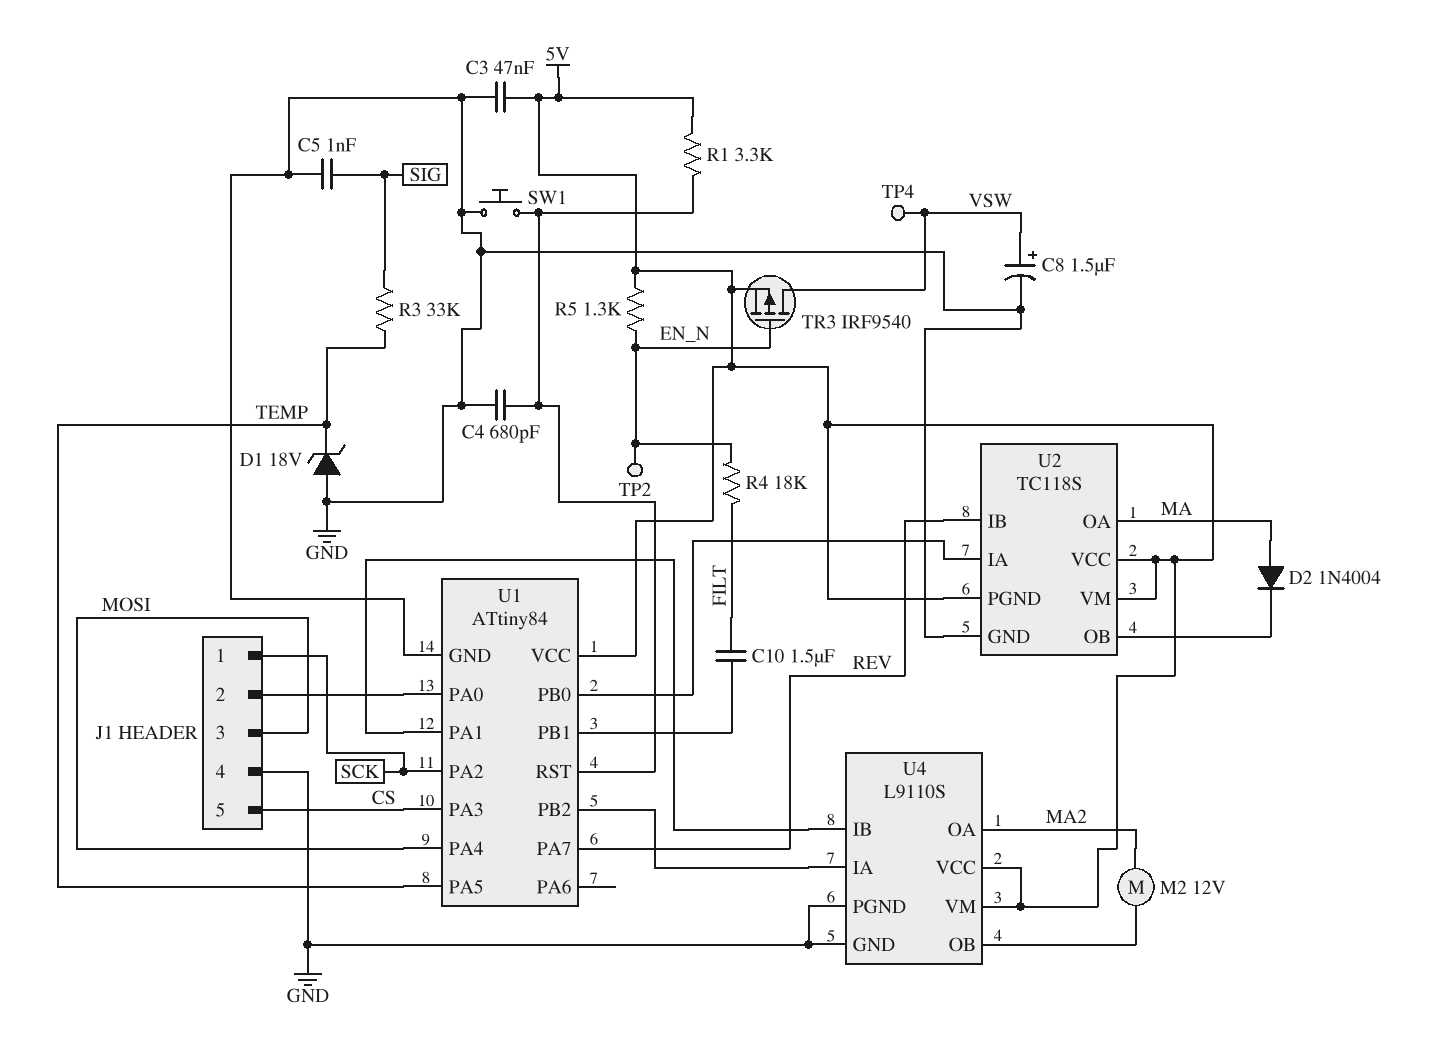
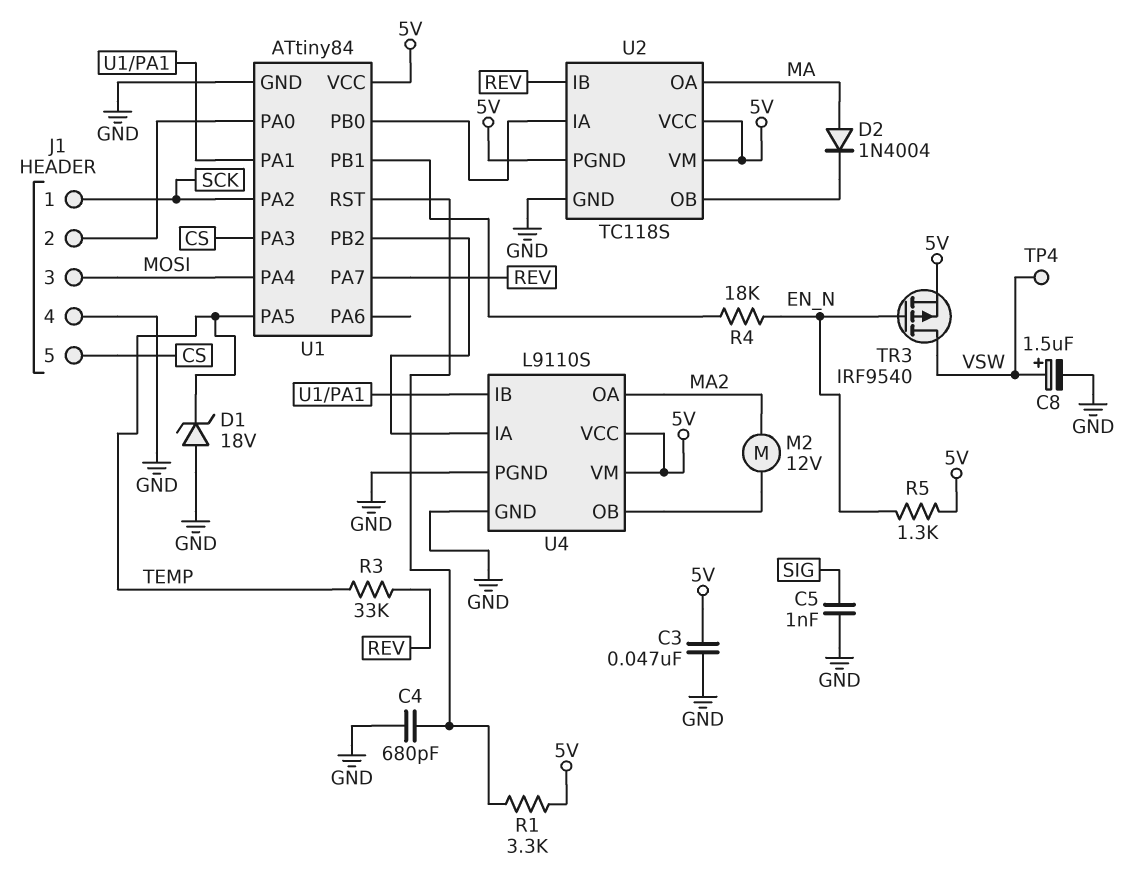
C10: 1.5uF (FILT, U1/PB1) -> none
R3: 33k (SIG, TEMP) -> 33k (REV, TEMP)
R4: 18k (EN_N, FILT) -> 18k (EN_N, U1/PB1)
SW1: button (GND, U1/RST) -> none
TP2: test point (EN_N) -> none

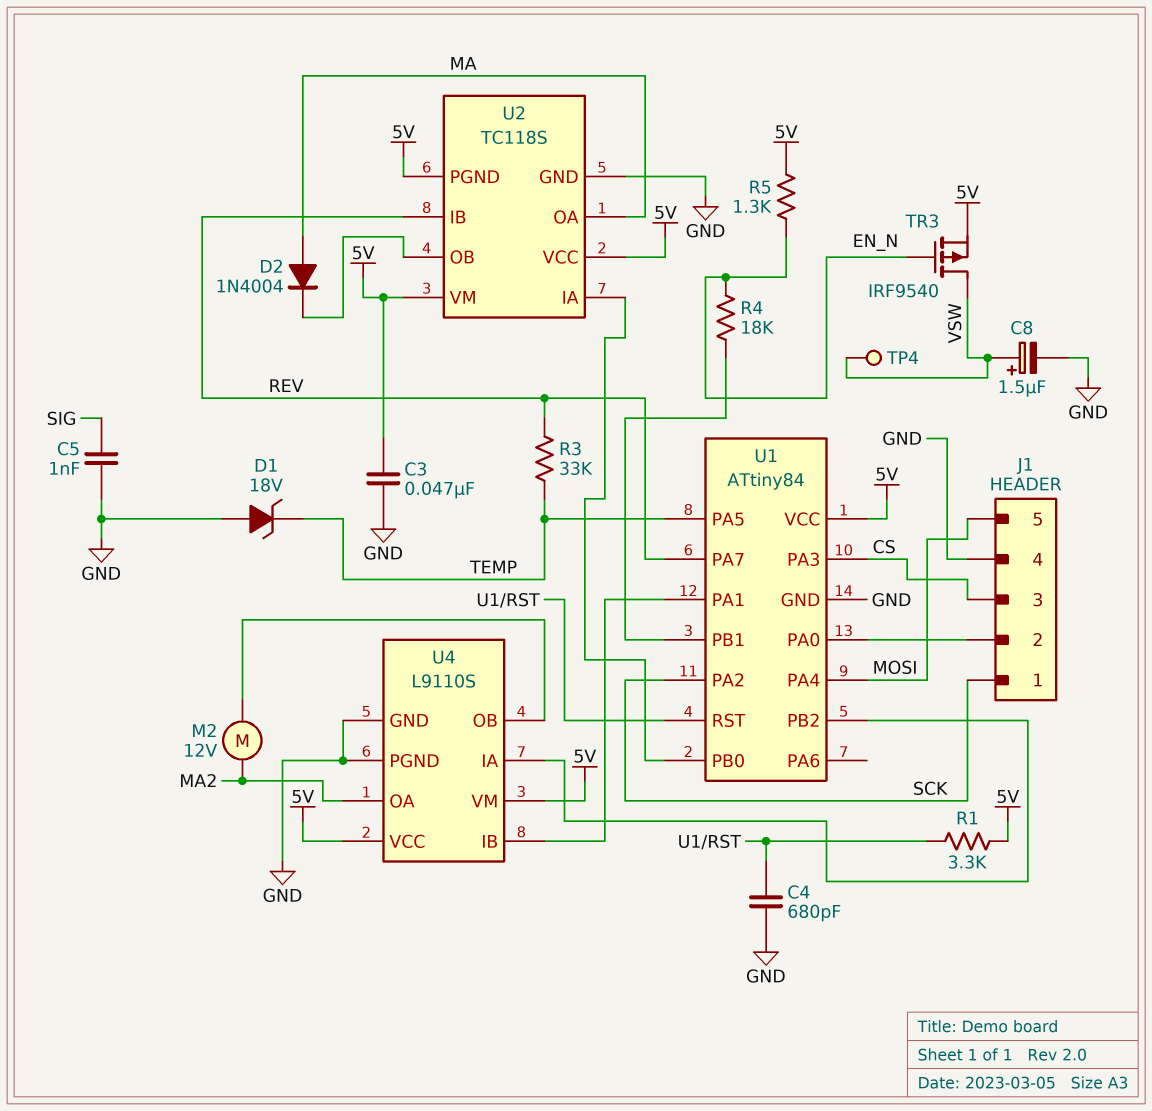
J1 pin 3: MOSI -> CS
J1 pin 5: CS -> MOSI

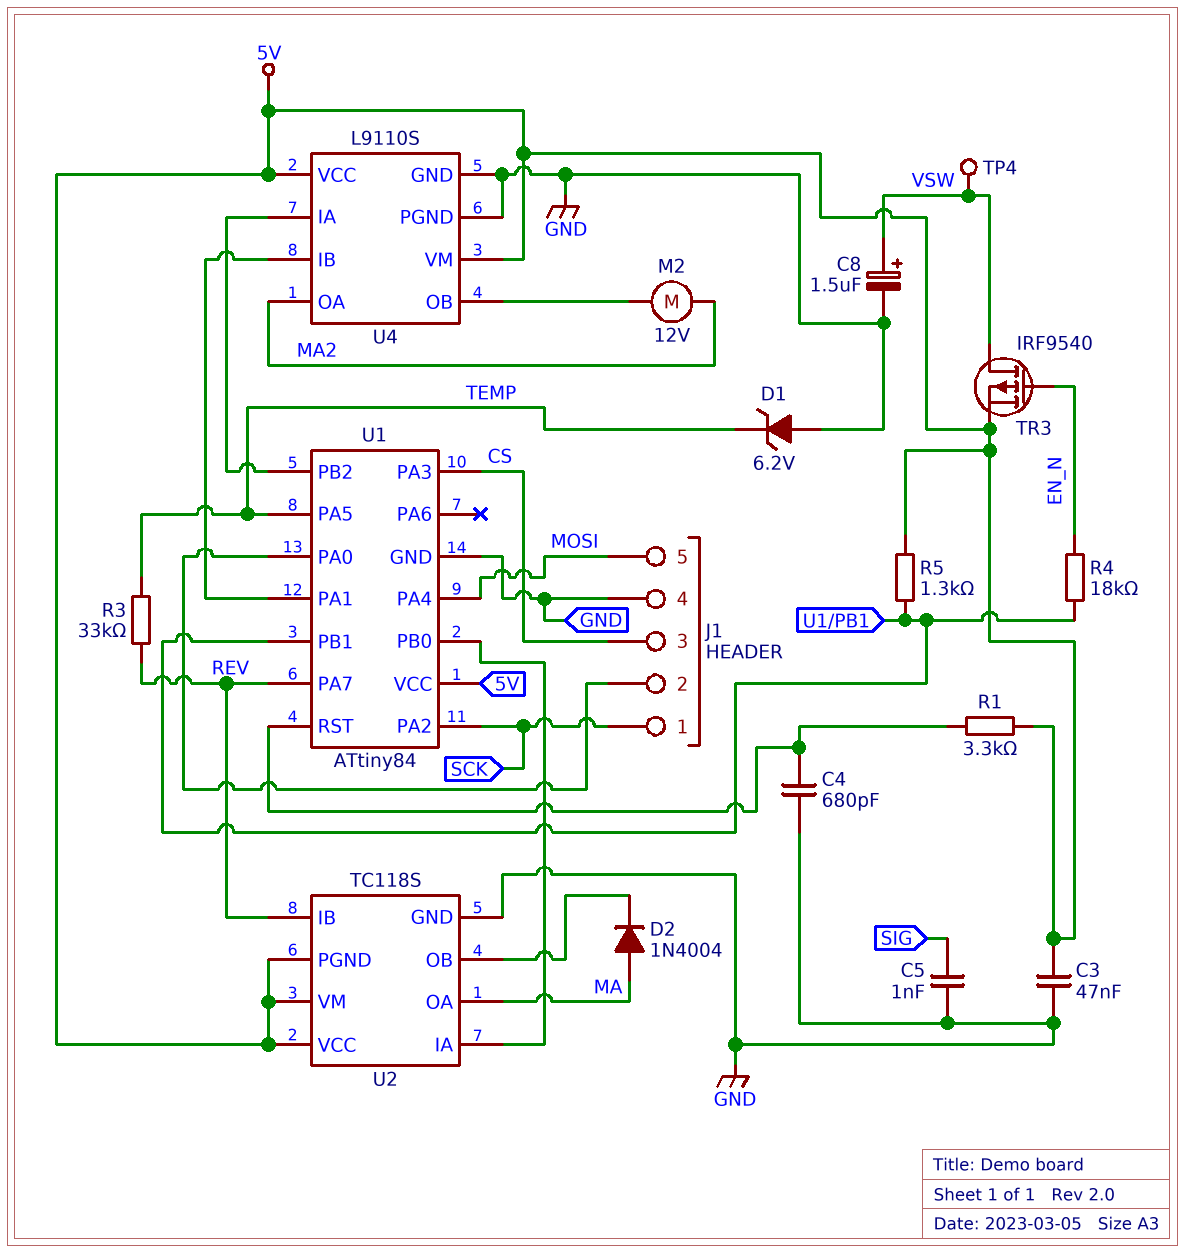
D1: zener 18V (A GND, K TEMP) -> zener 6.2V (A GND, K TEMP)
R5: 1.3k (5V, EN_N) -> 1.3k (5V, U1/PB1)

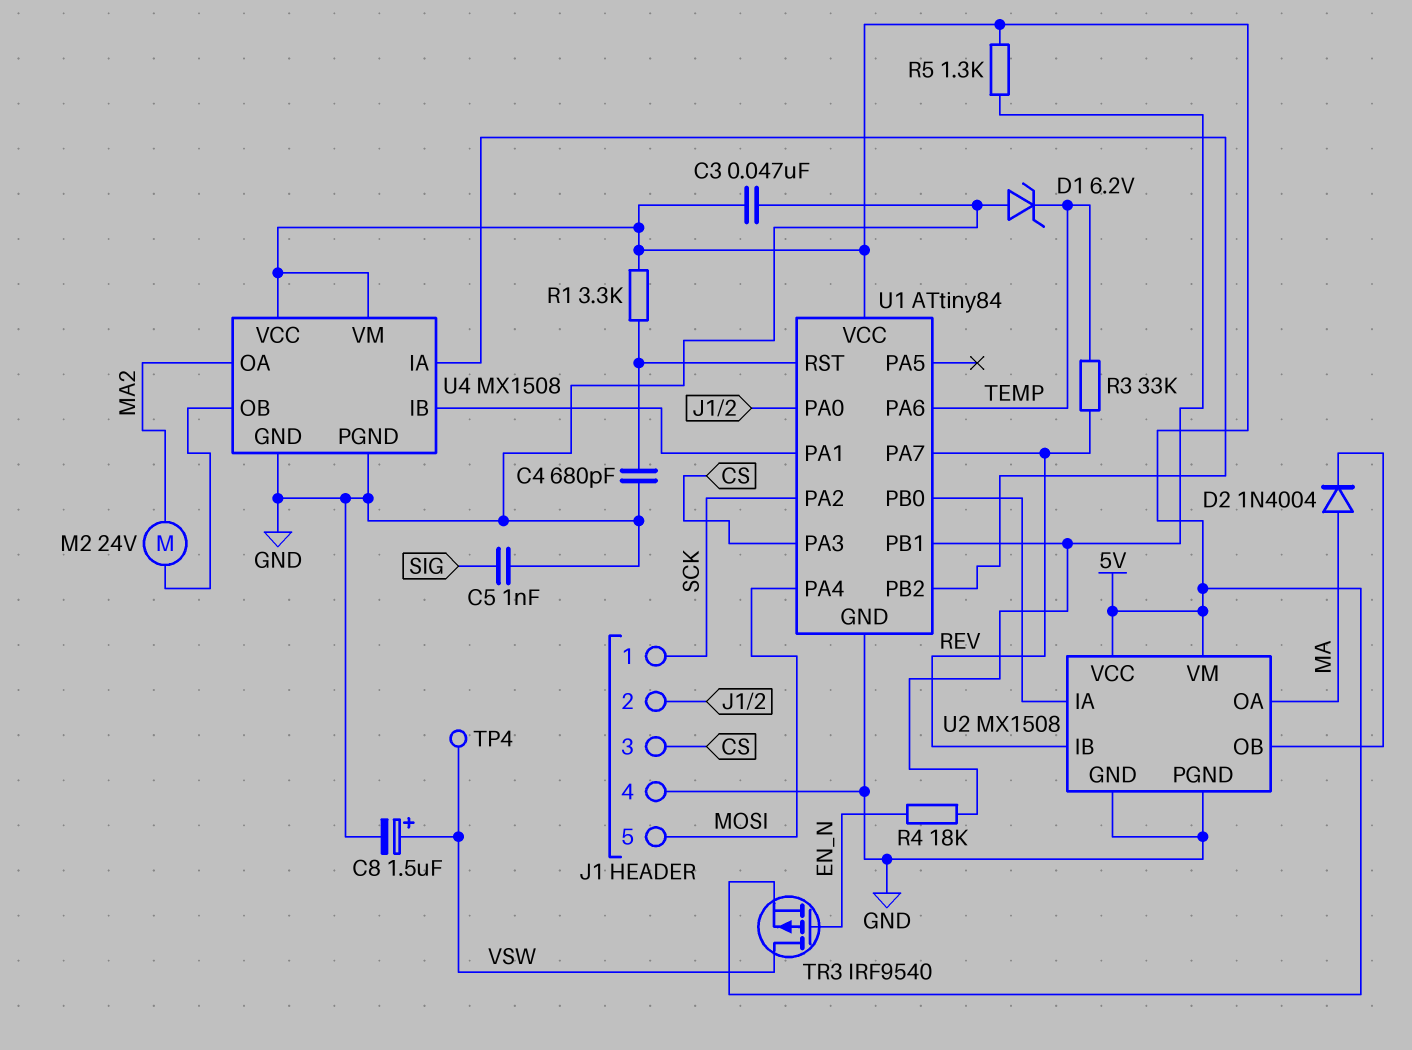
M2: motor 12V (MA2, U4/OB) -> motor 24V (MA2, U4/OB)
U1 pin PA5: TEMP -> none
U1 pin PA6: none -> TEMP
U2: TC118S -> MX1508
U2 pin PGND: 5V -> GND
U4: L9110S -> MX1508

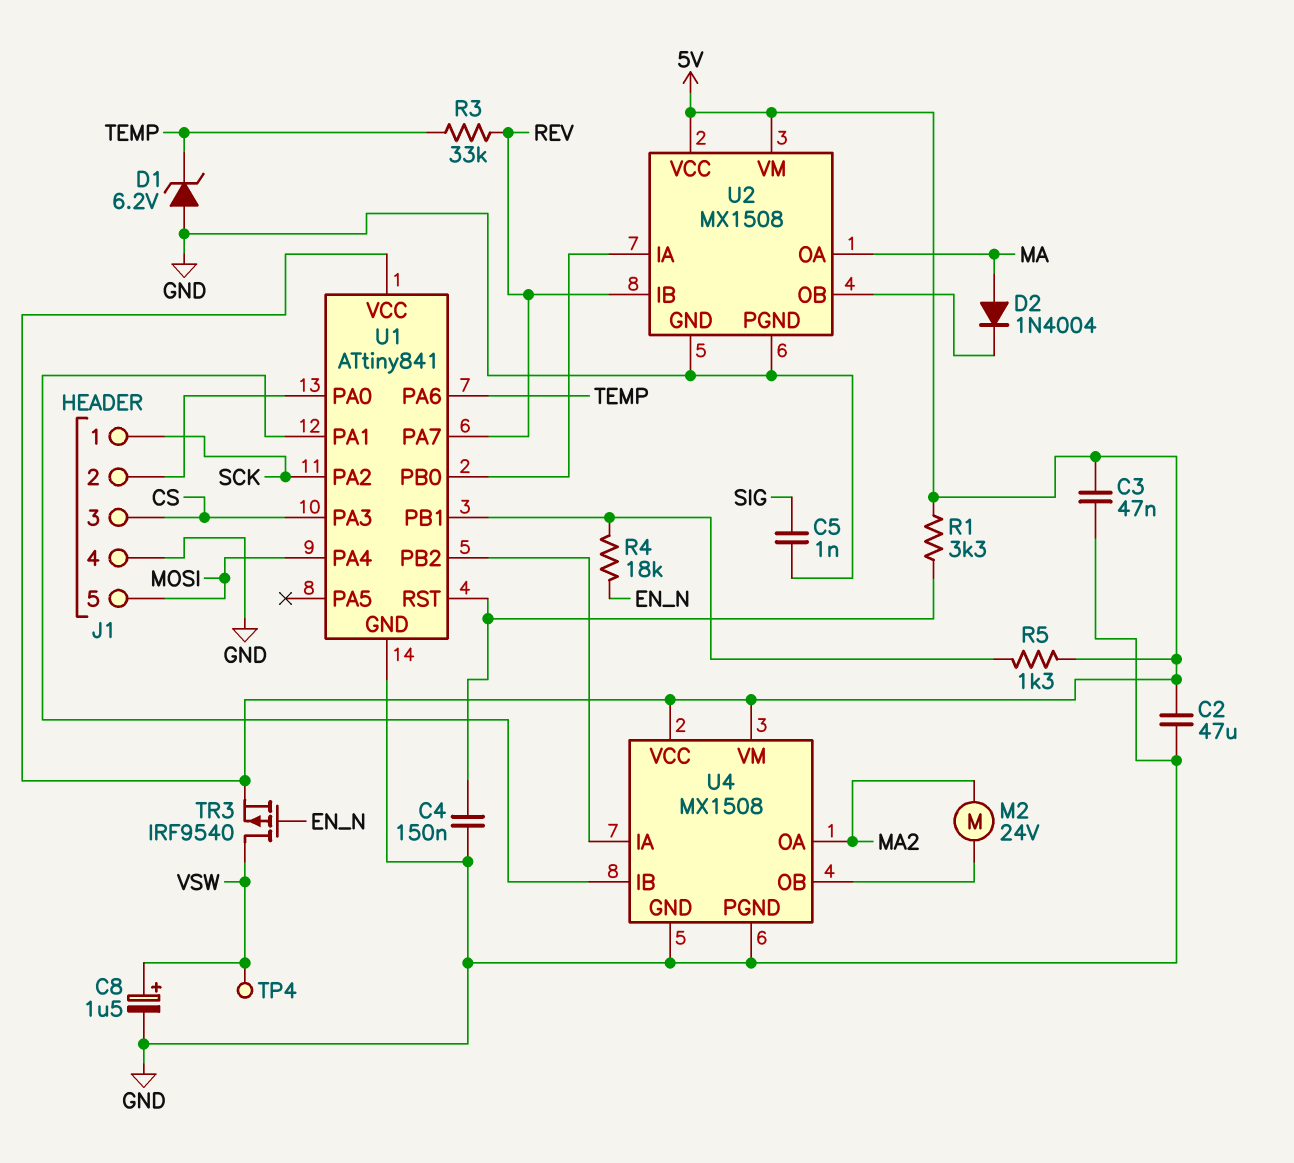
C2: none -> 47uF (5V, GND)
C4: 680pF (GND, U1/RST) -> 150nF (GND, U1/RST)
U1: ATtiny84 -> ATtiny841

